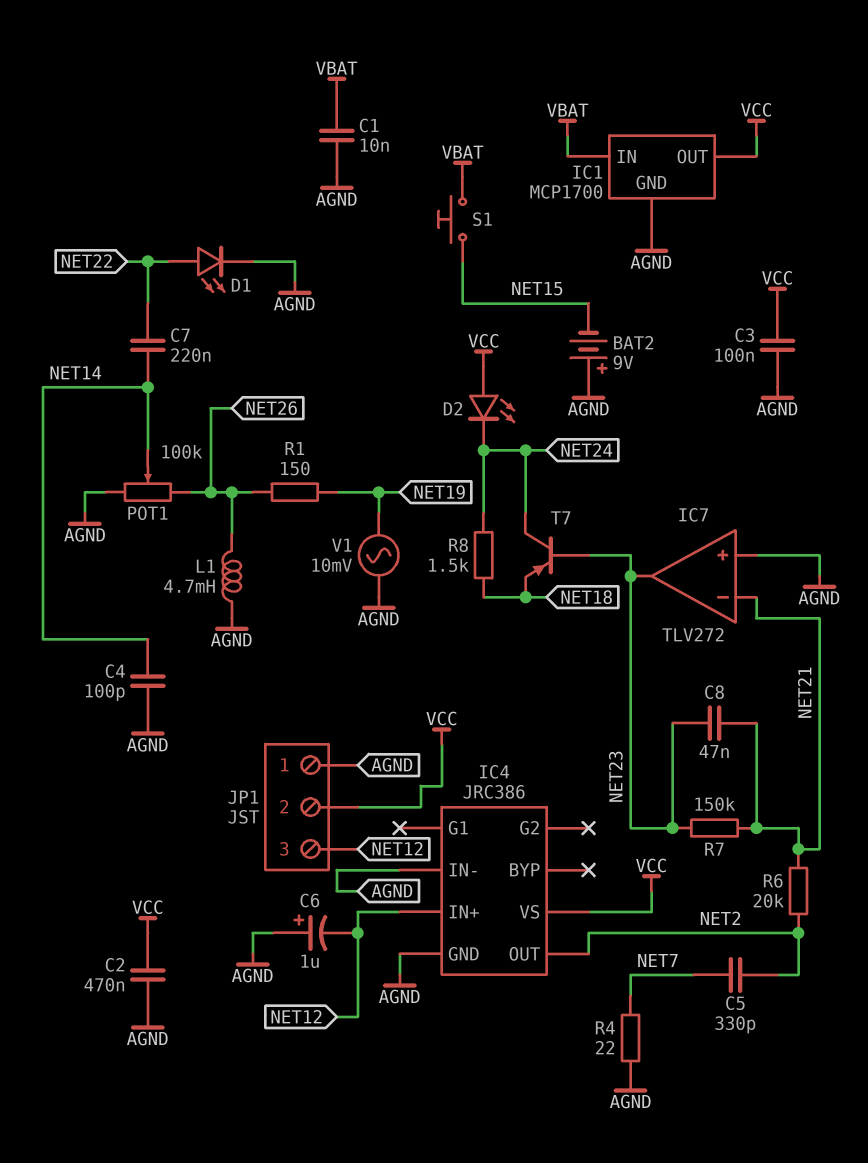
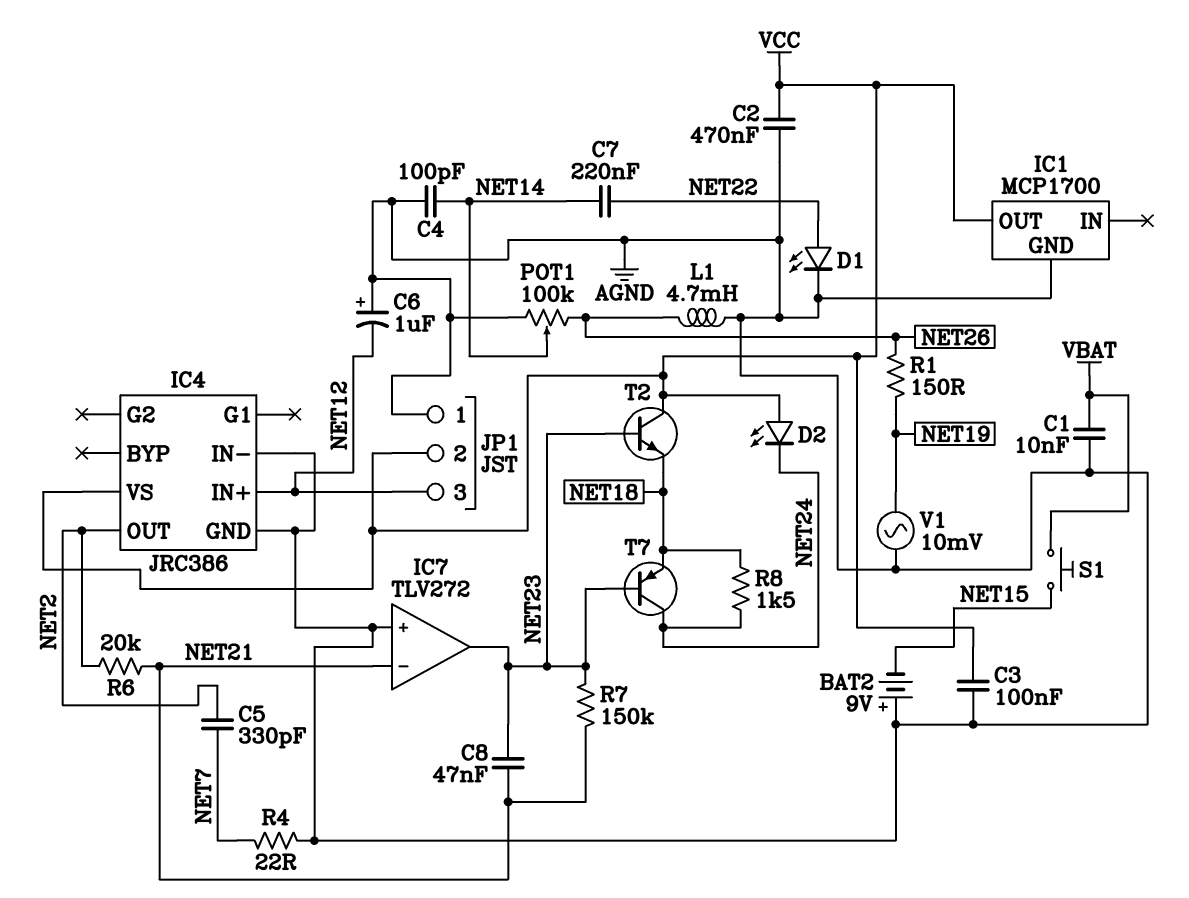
IC1 pin IN: VBAT -> none
T2: none -> NPN (B NET23, C VCC, E NET18)

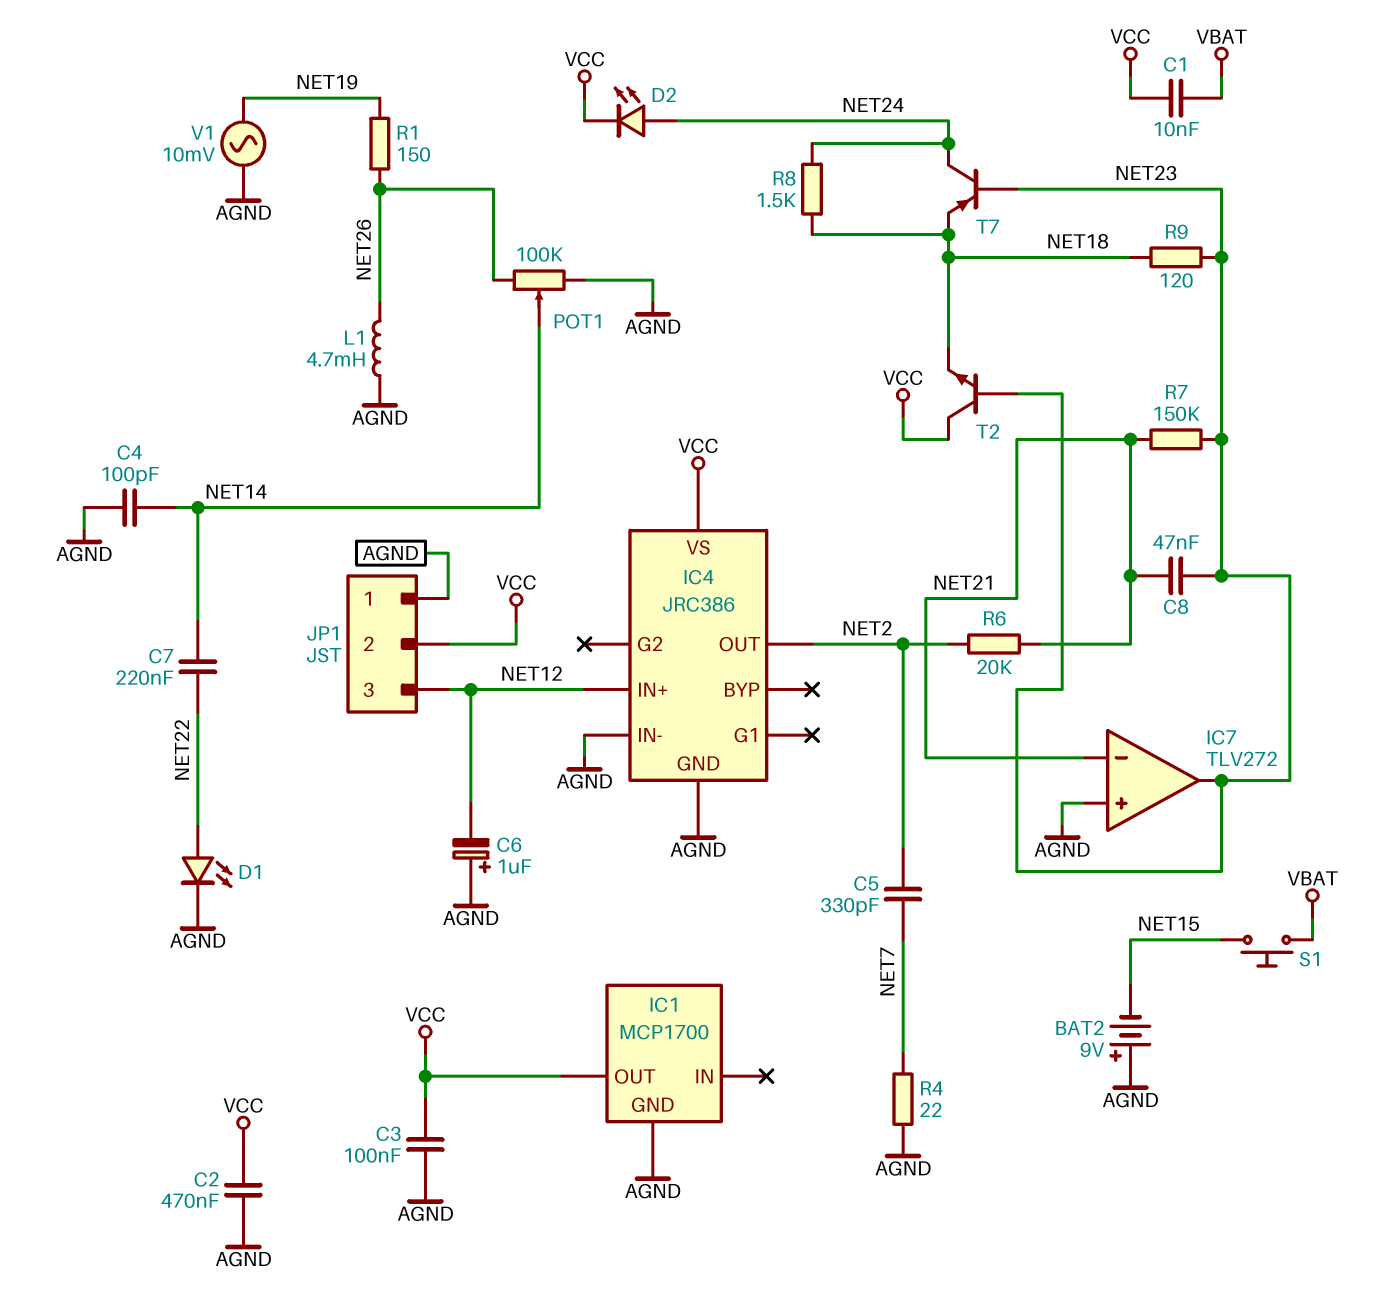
C1: 10nF (AGND, VBAT) -> 10nF (VBAT, VCC)
D2: LED (A VCC, K NET24) -> LED (A NET24, K VCC)
R9: none -> 120 (NET18, NET23)

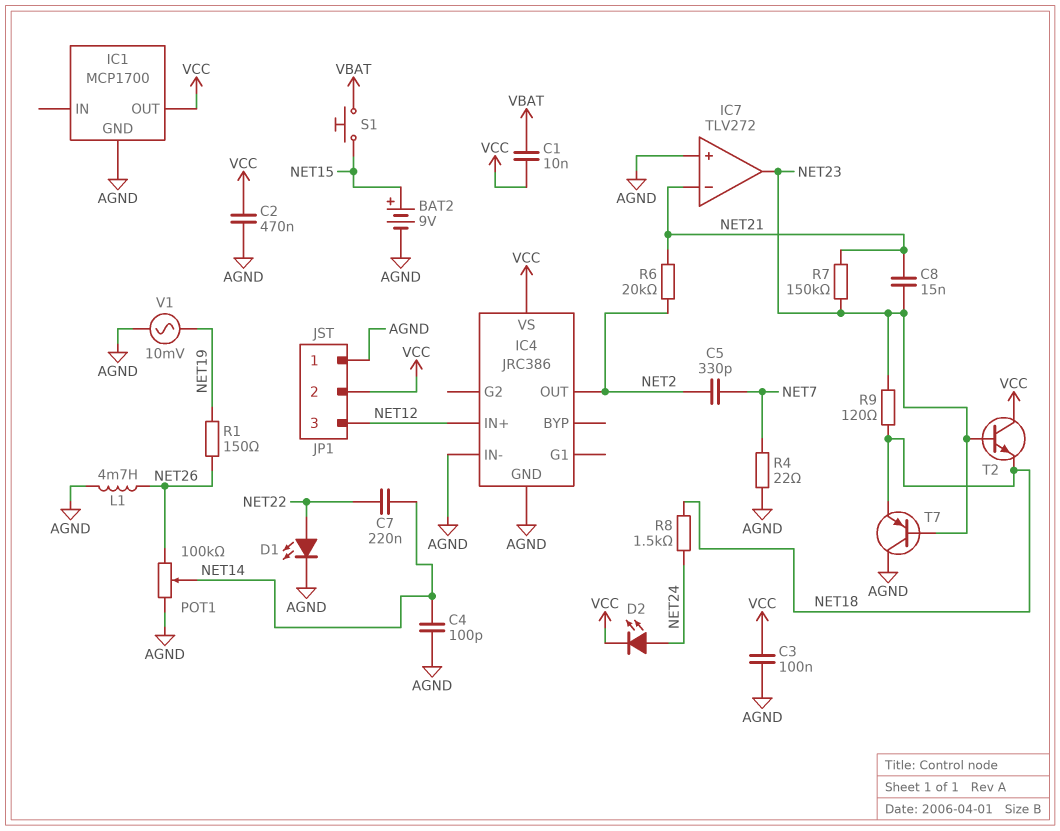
BAT2: 9V (plus AGND, minus NET15) -> 9V (plus NET15, minus AGND)
C6: 1uF (plus AGND, minus NET12) -> none
C8: 47nF (NET21, NET23) -> 15nF (NET21, NET23)
T7: PNP (B NET23, C NET24, E NET18) -> PNP (B NET23, C AGND, E NET18)

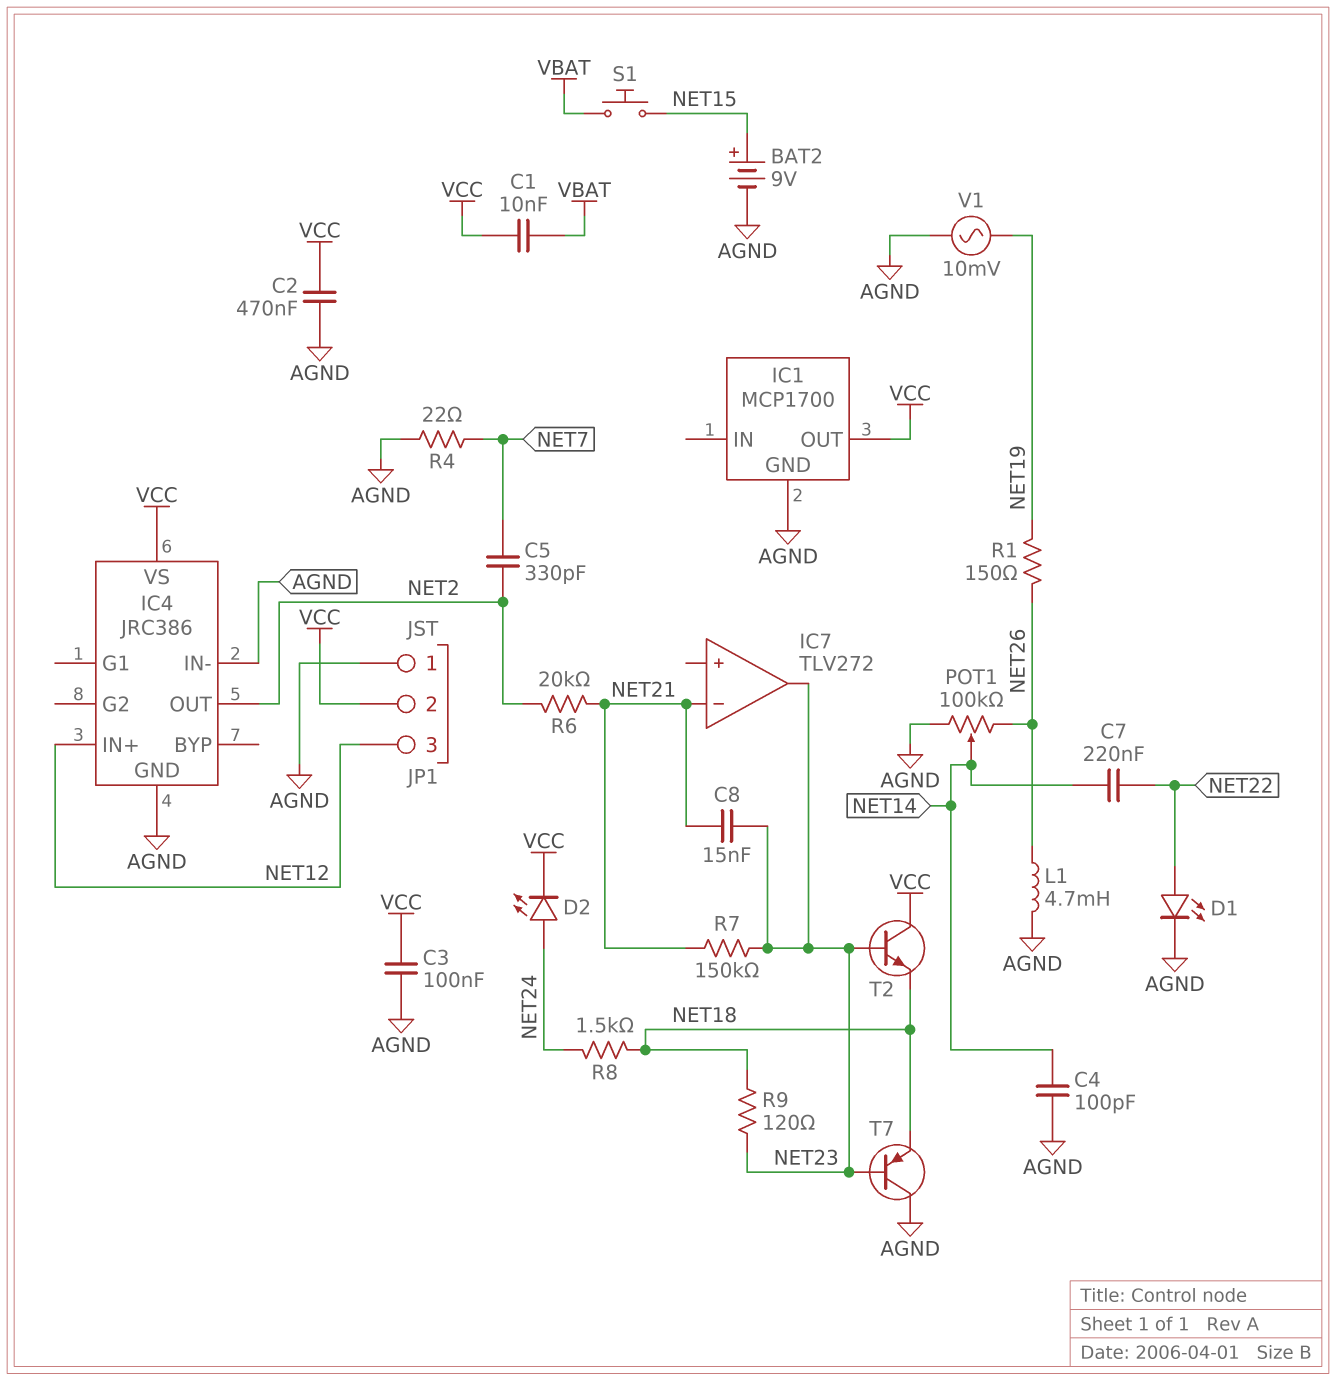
IC7 pin in+: AGND -> none

